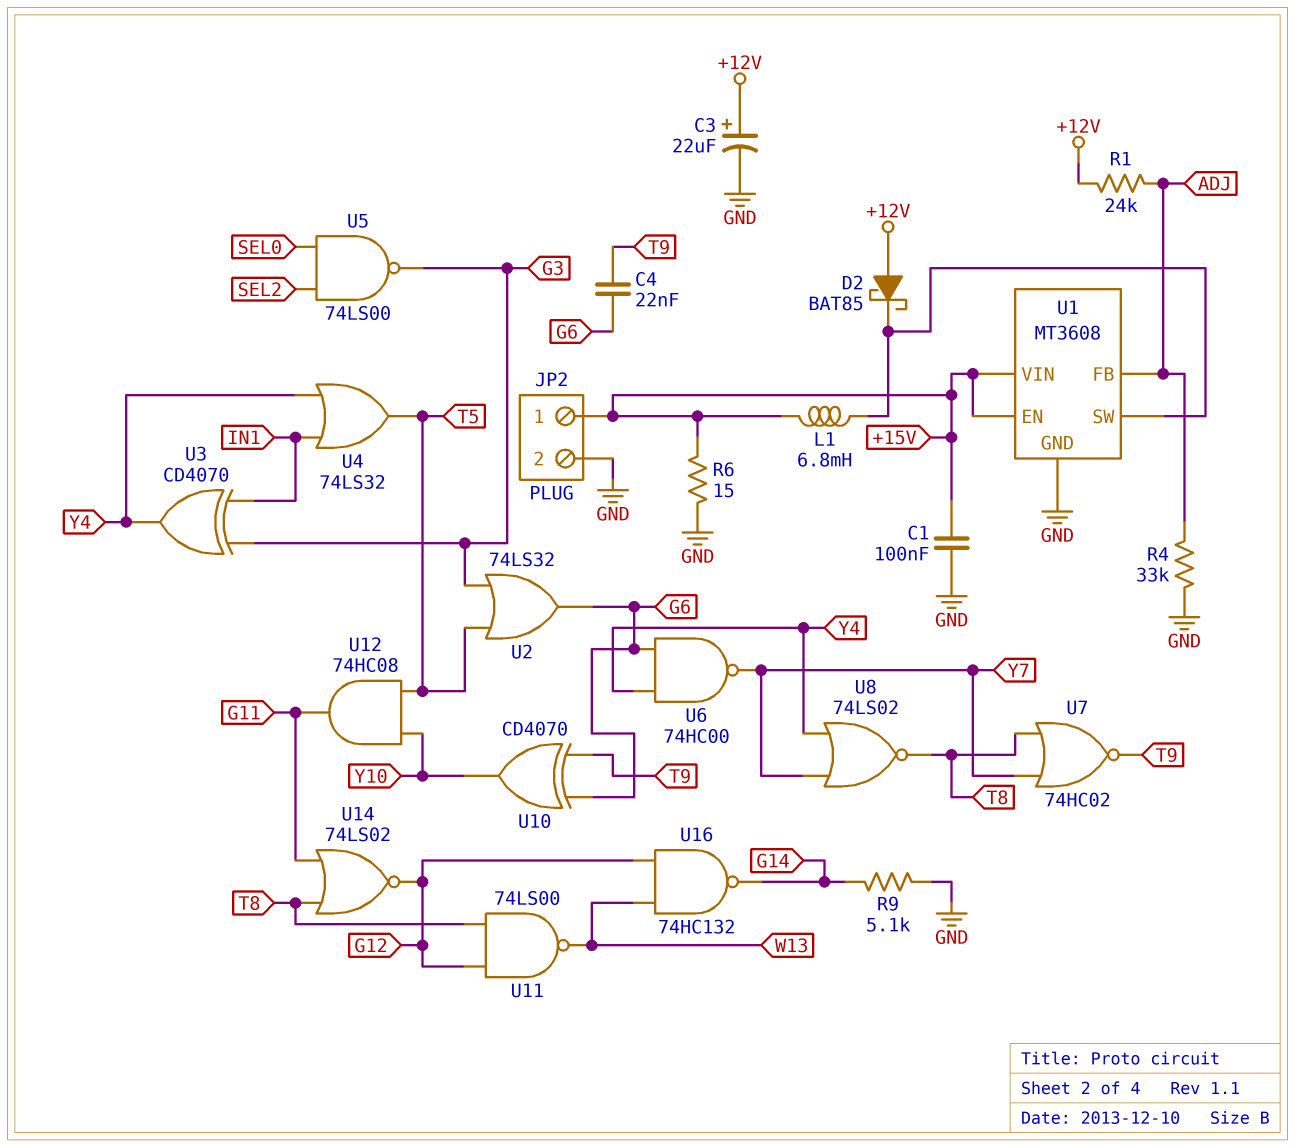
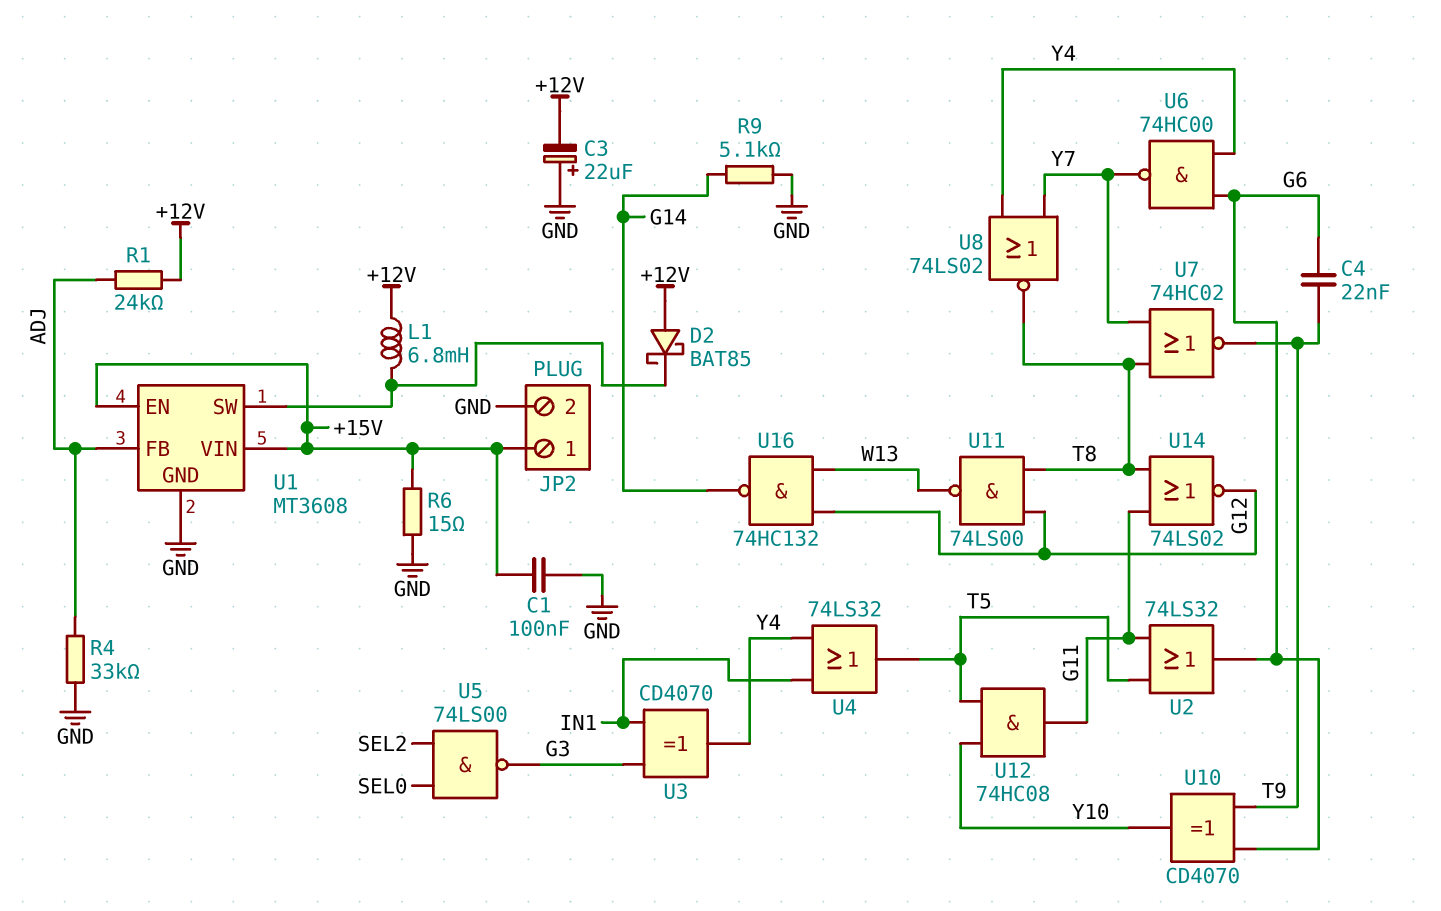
C3: 22uF (plus +12V, minus GND) -> 22uF (plus GND, minus +12V)
L1: 6.8mH (+15V, U1/SW) -> 6.8mH (+12V, U1/SW)
U2: OR 74LS32 (in G3, in T5, out G6) -> OR 74LS32 (in G11, in T5, out G6)

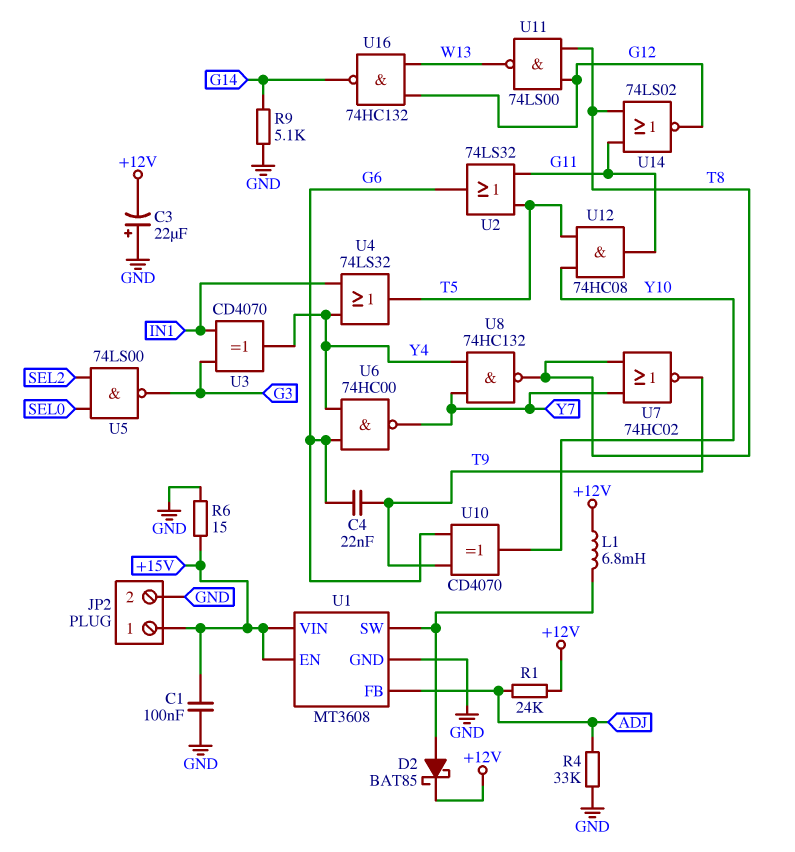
D2: schottky BAT85 (A +12V, K U1/SW) -> schottky BAT85 (A U1/SW, K +12V)
U8: NOR 74LS02 (in Y4, in Y7, out T8) -> NAND 74HC132 (in Y4, in Y7, out T8)

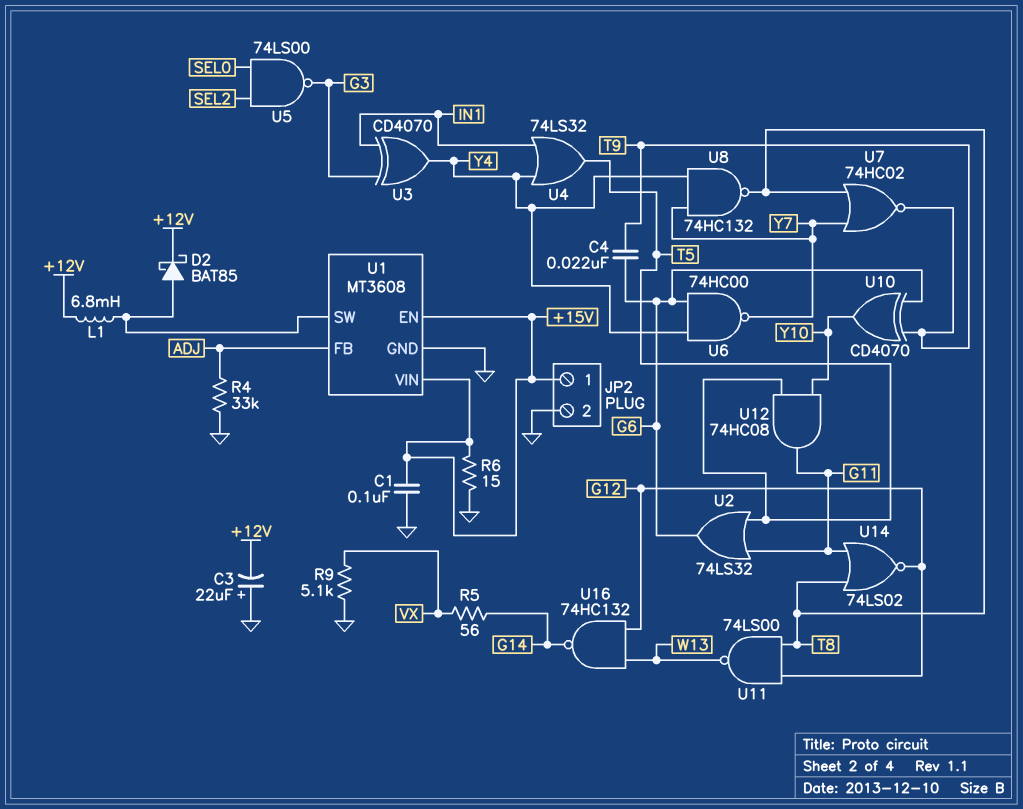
R1: 24k (+12V, ADJ) -> none
R5: none -> 56 (G14, VX)
R9: 5.1k (G14, GND) -> 5.1k (GND, VX)

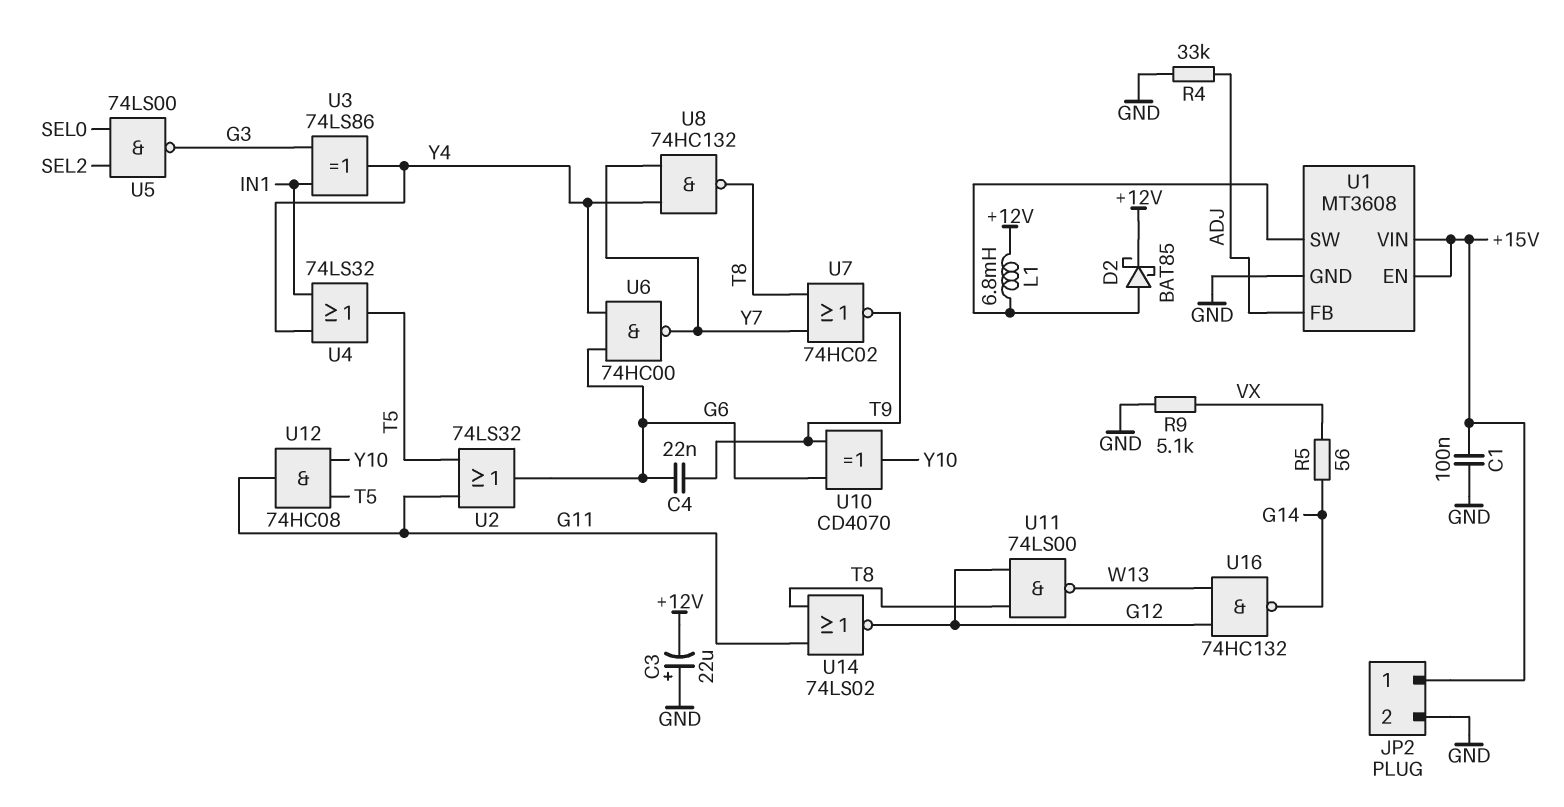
R6: 15 (+15V, GND) -> none
U3: XOR CD4070 (in G3, in IN1, out Y4) -> XOR 74LS86 (in G3, in IN1, out Y4)

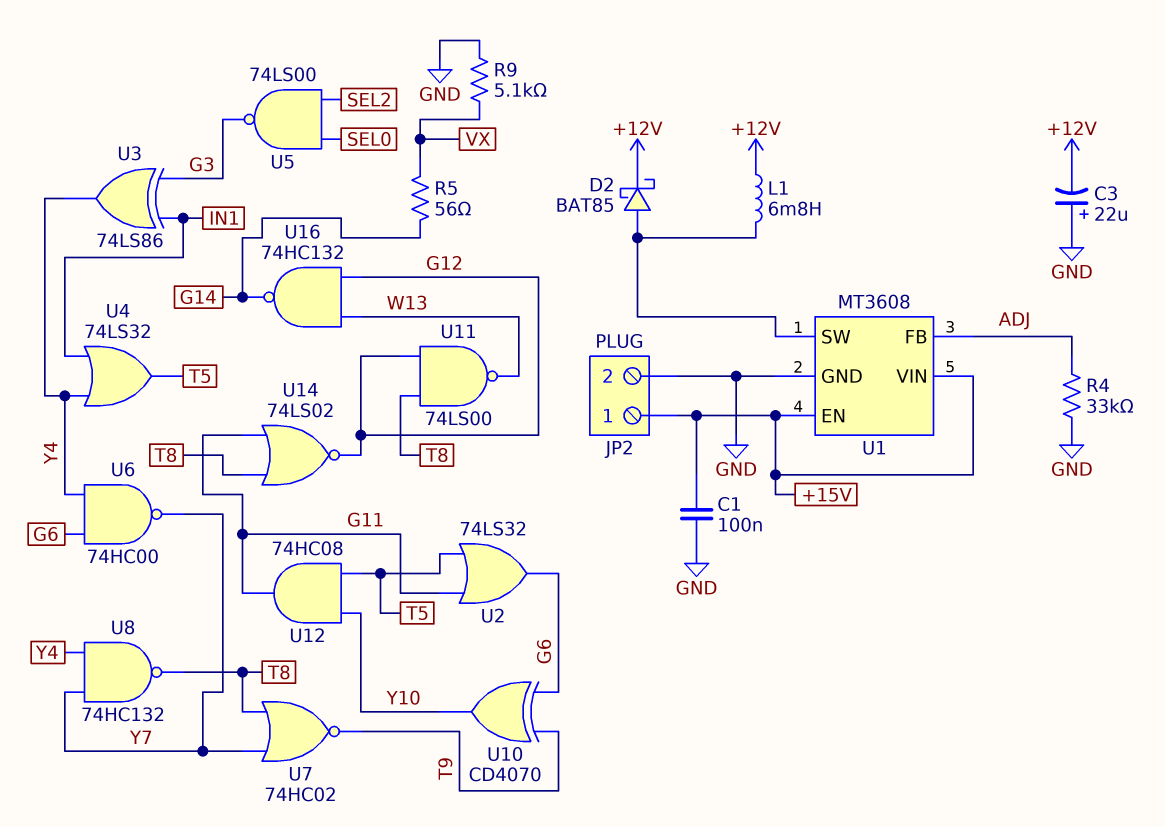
C4: 22nF (G6, T9) -> none

